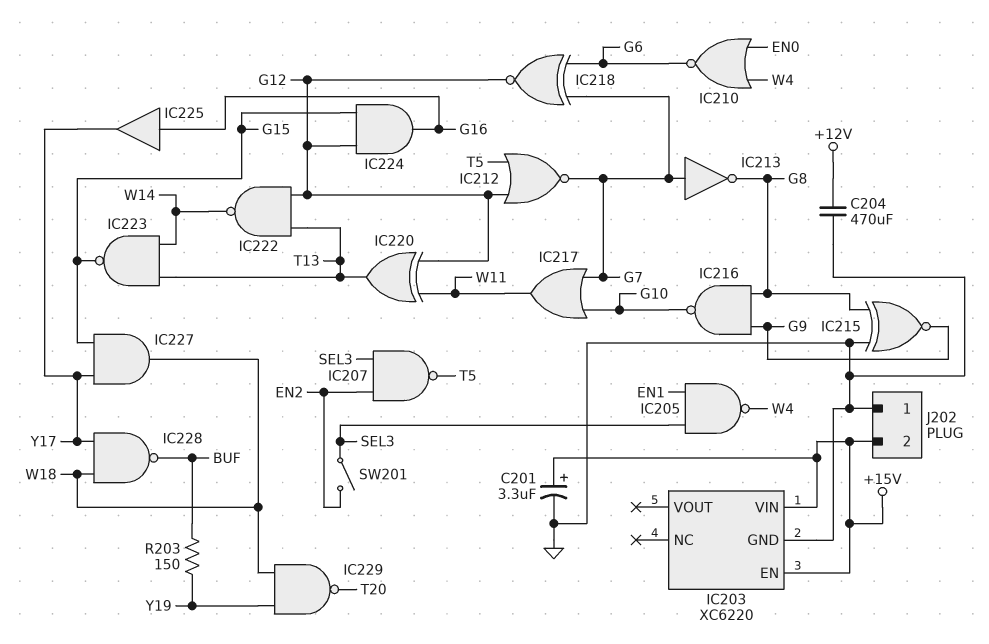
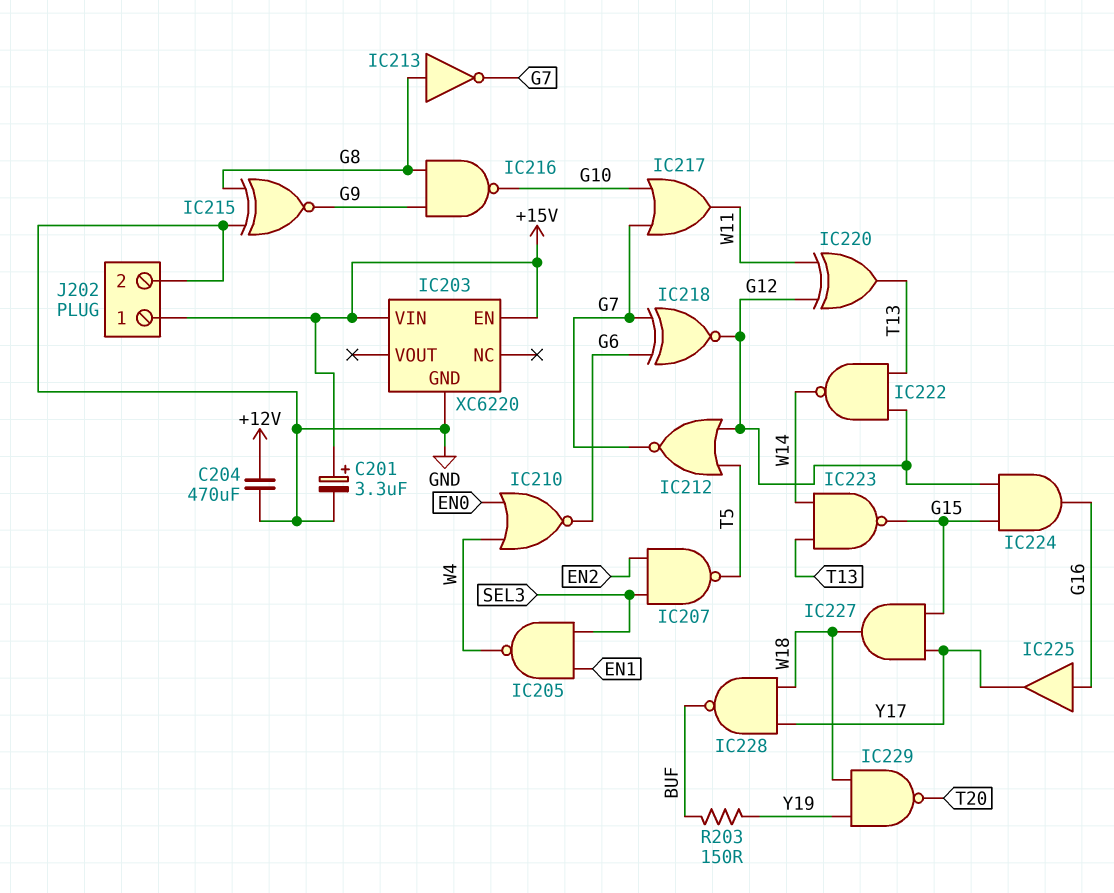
IC213: NOT (in G7, out G8) -> NOT (in G8, out G7)
J202 pin 1: GND -> +15V
J202 pin 2: +15V -> GND
SW201: switch (EN2, SEL3) -> none

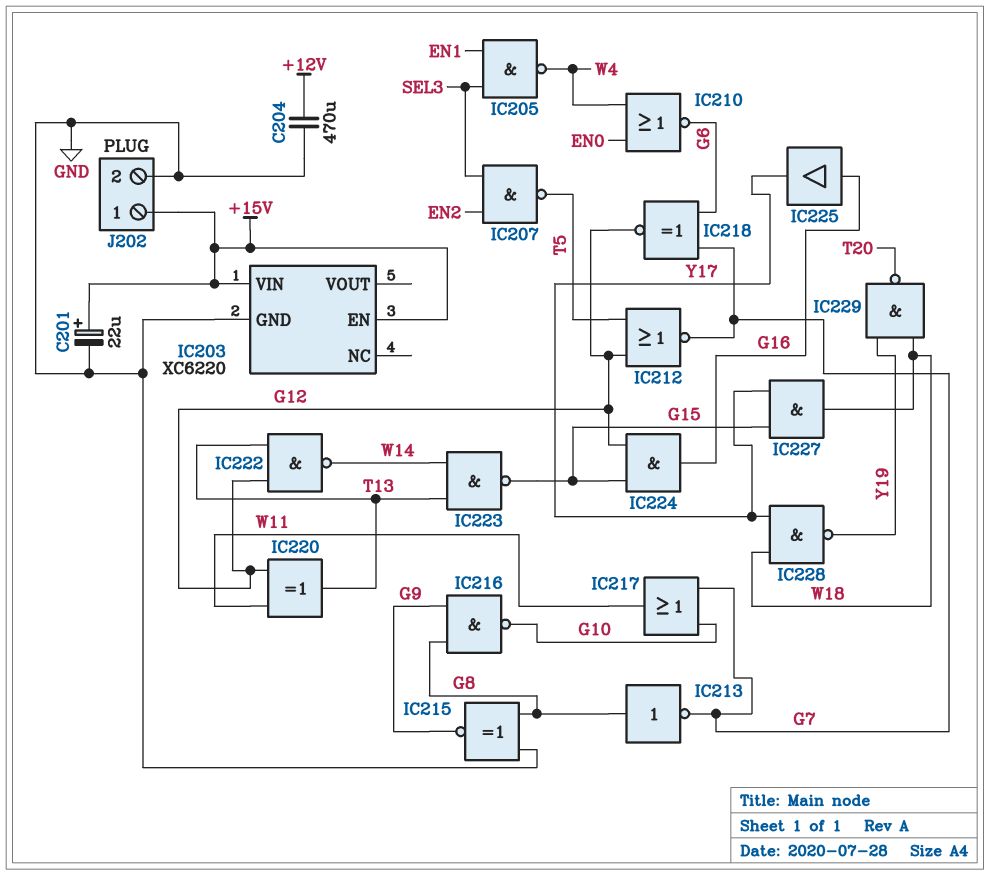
C201: 3.3uF (plus +15V, minus GND) -> 22uF (plus +15V, minus GND)
IC228: NAND (in W18, in Y17, out BUF) -> NAND (in W18, in Y17, out Y19)
R203: 150 (BUF, Y19) -> none

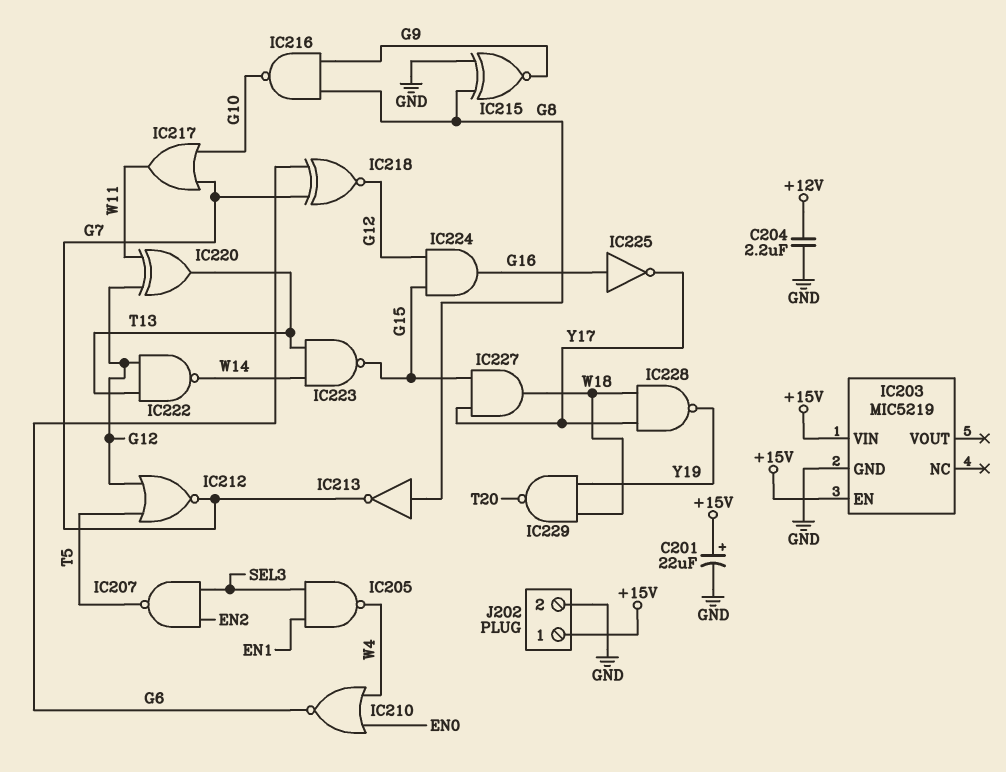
C204: 470uF (+12V, GND) -> 2.2uF (+12V, GND)
IC203: XC6220 -> MIC5219
IC225: buffer (in G16, out Y17) -> NOT (in G16, out Y17)

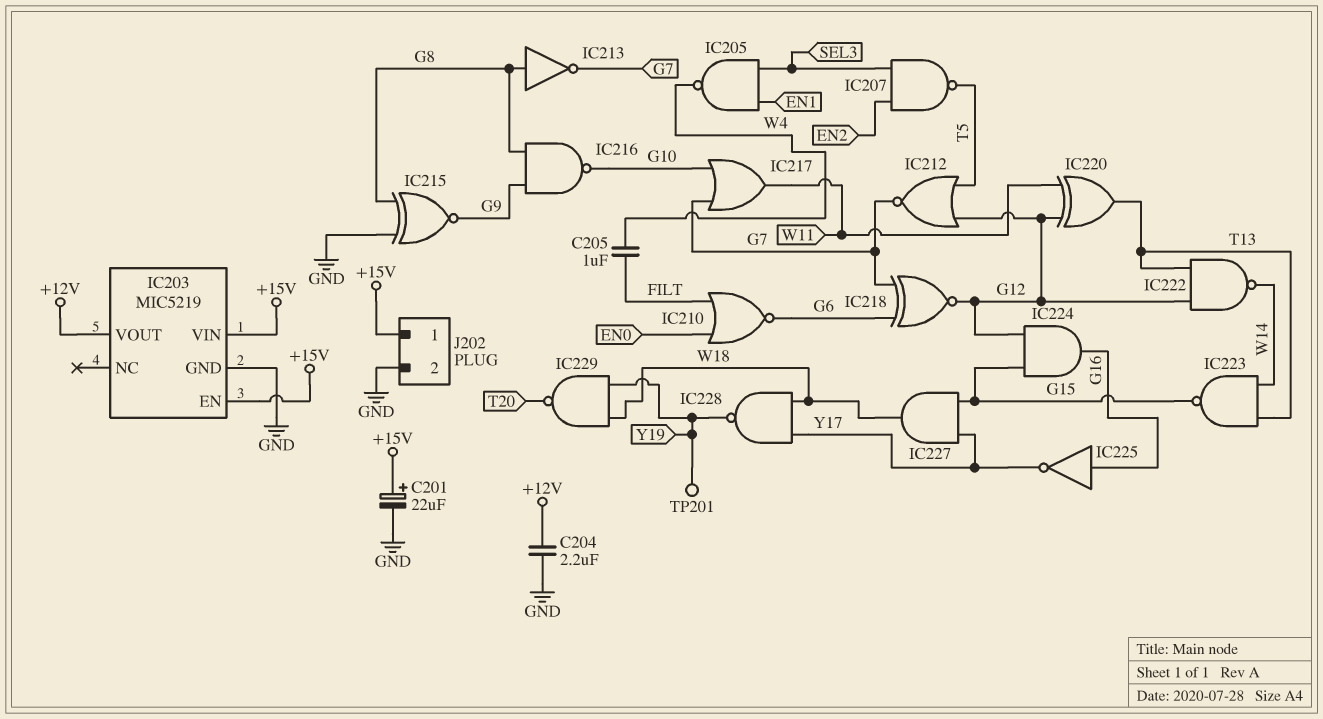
C205: none -> 1uF (FILT, W4)
IC203 pin VOUT: none -> +12V
IC210: NOR (in EN0, in W4, out G6) -> NOR (in EN0, in FILT, out G6)
TP201: none -> test point (Y19)

